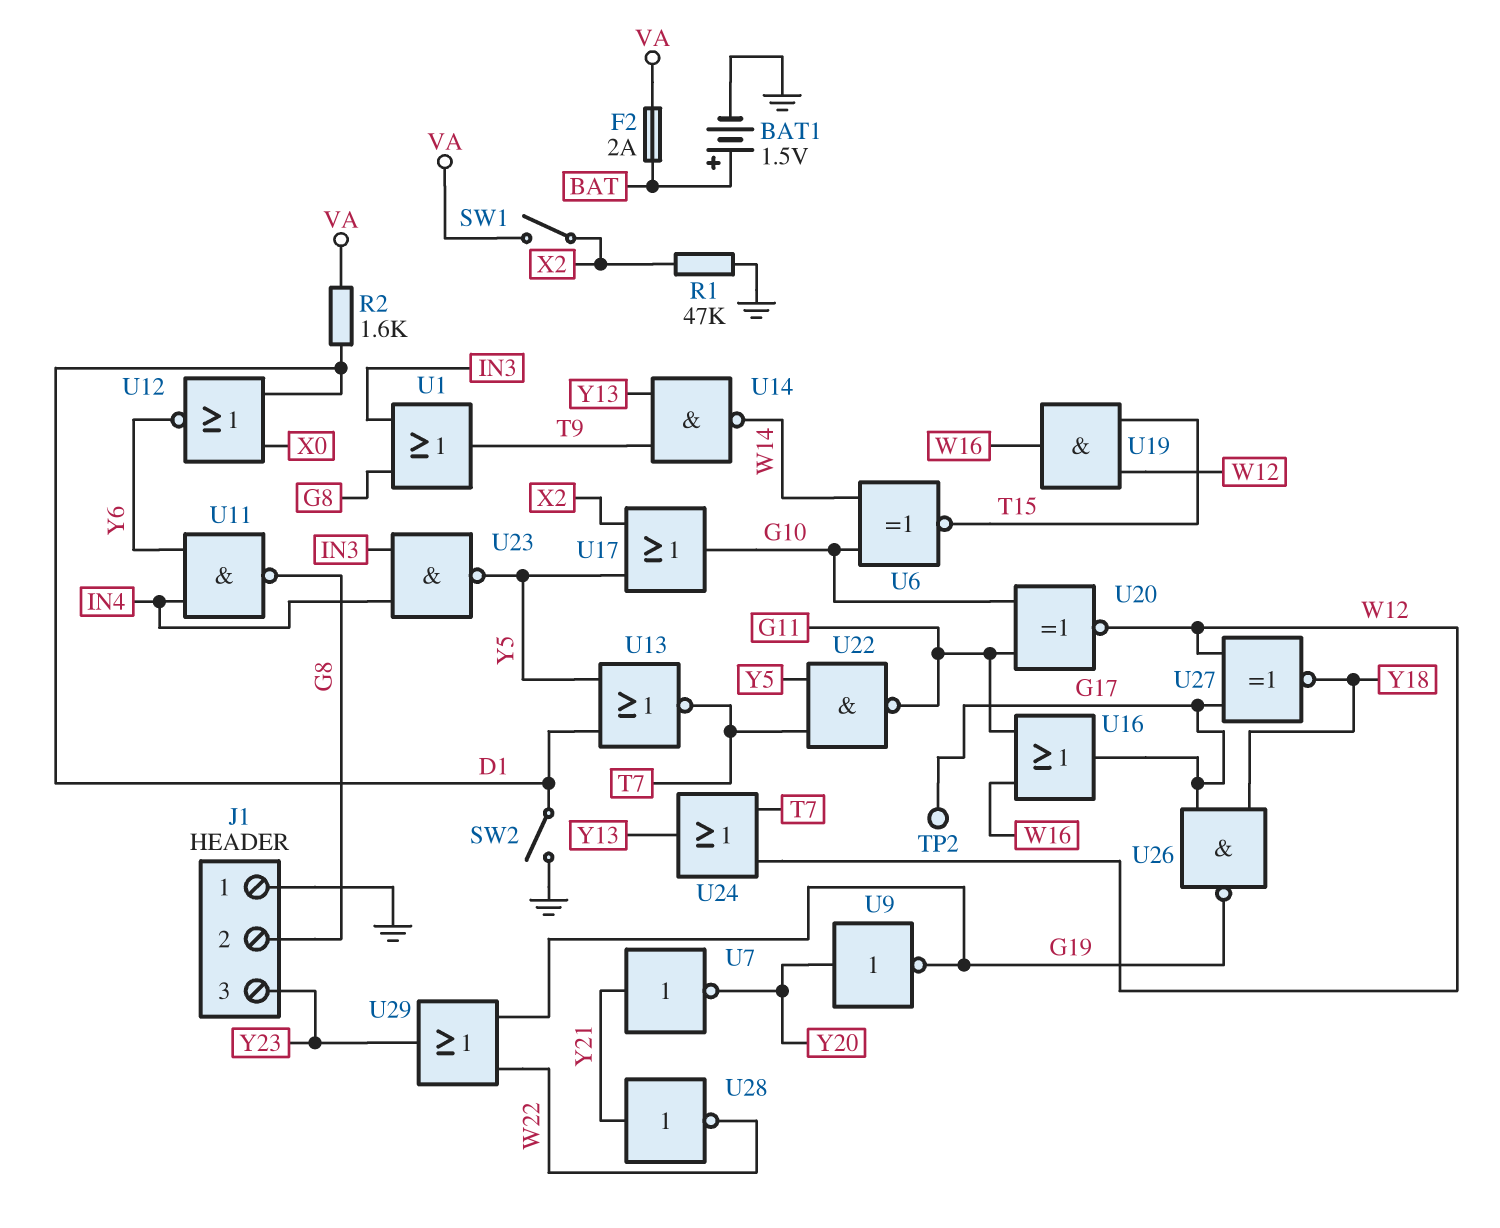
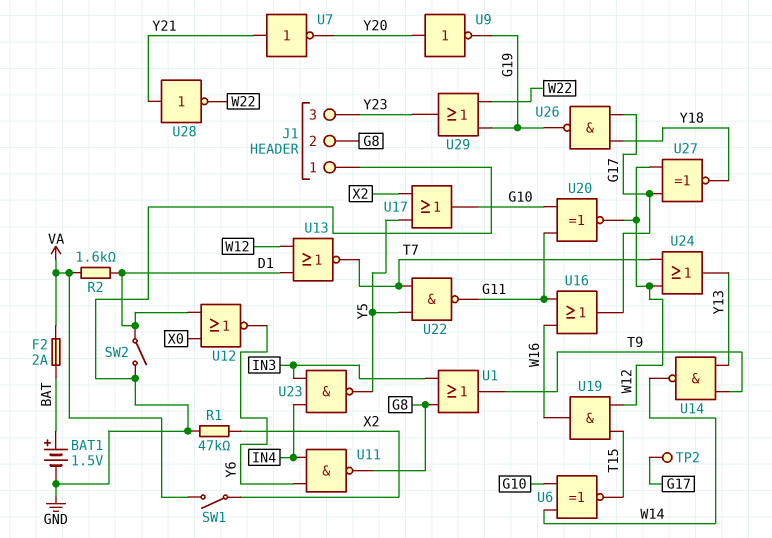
U13: NOR (in D1, in Y5, out T7) -> NOR (in D1, in W12, out T7)

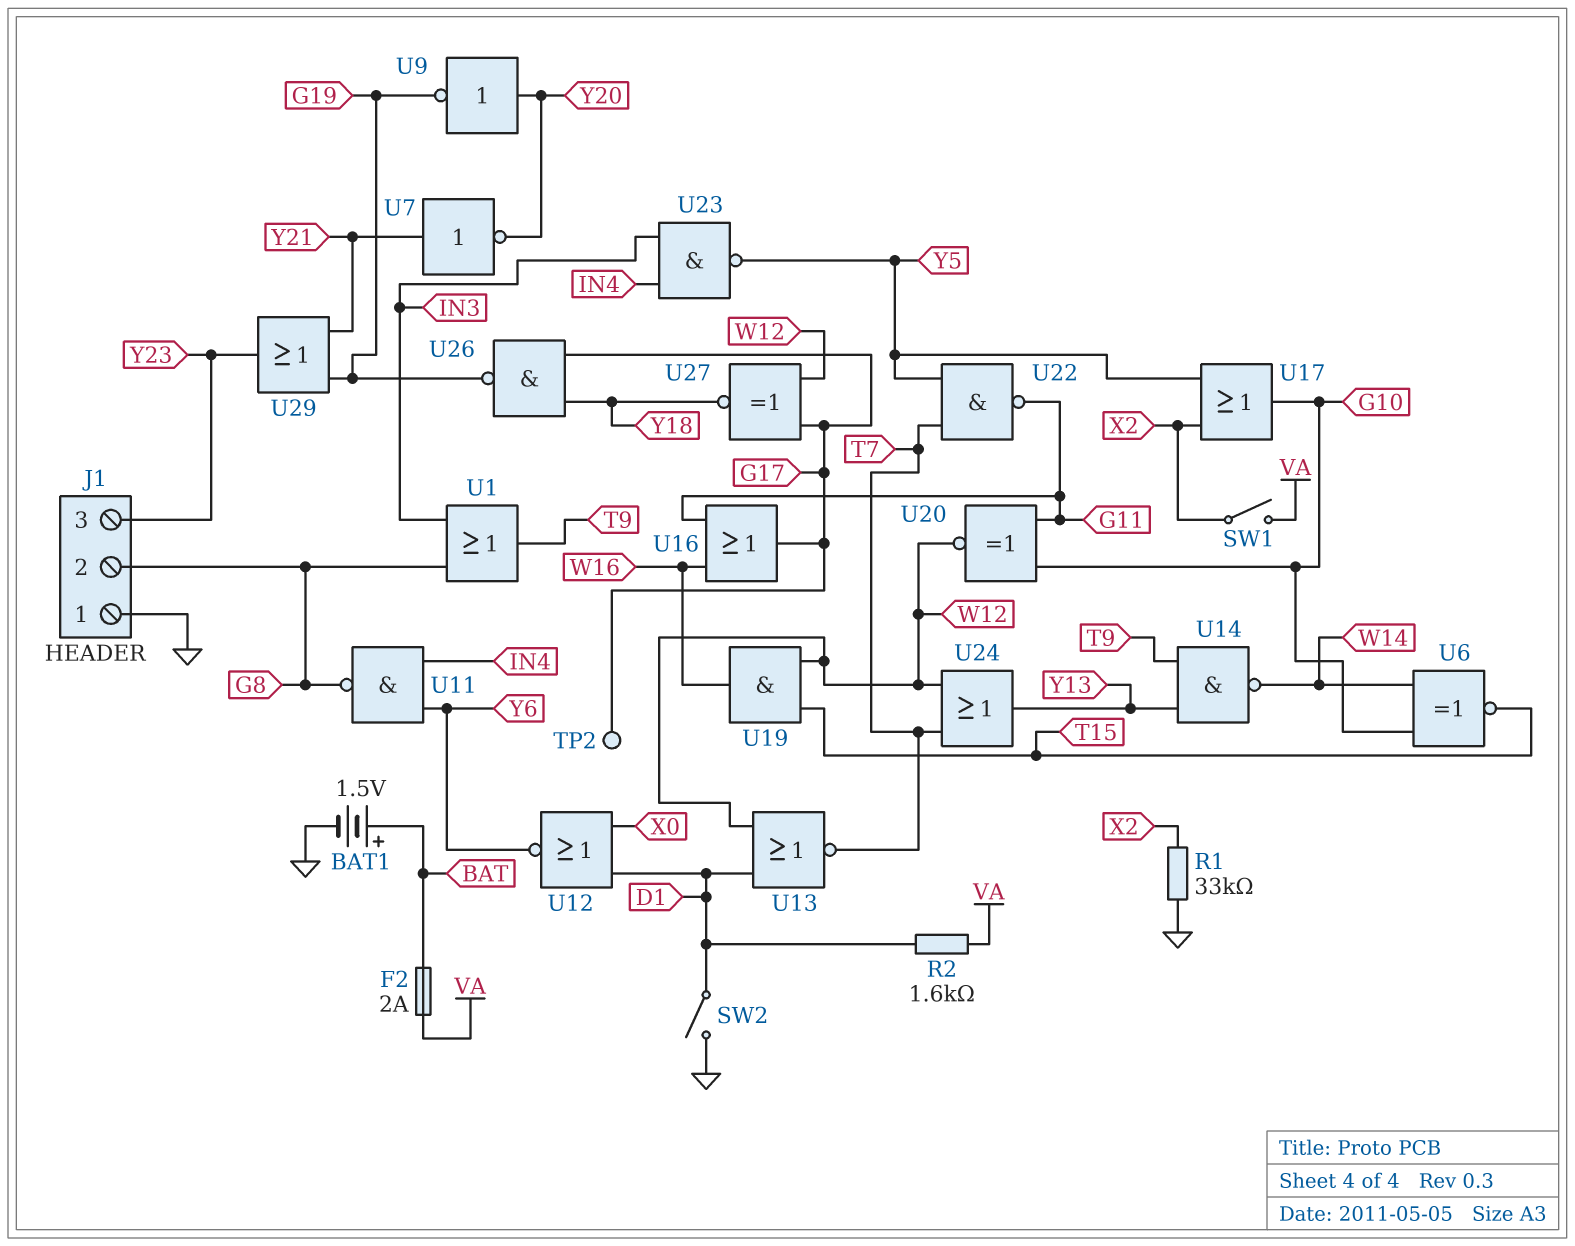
R1: 47k (GND, X2) -> 33k (GND, X2)
U28: NOT (in Y21, out W22) -> none
U29: OR (in G19, in W22, out Y23) -> OR (in G19, in Y21, out Y23)

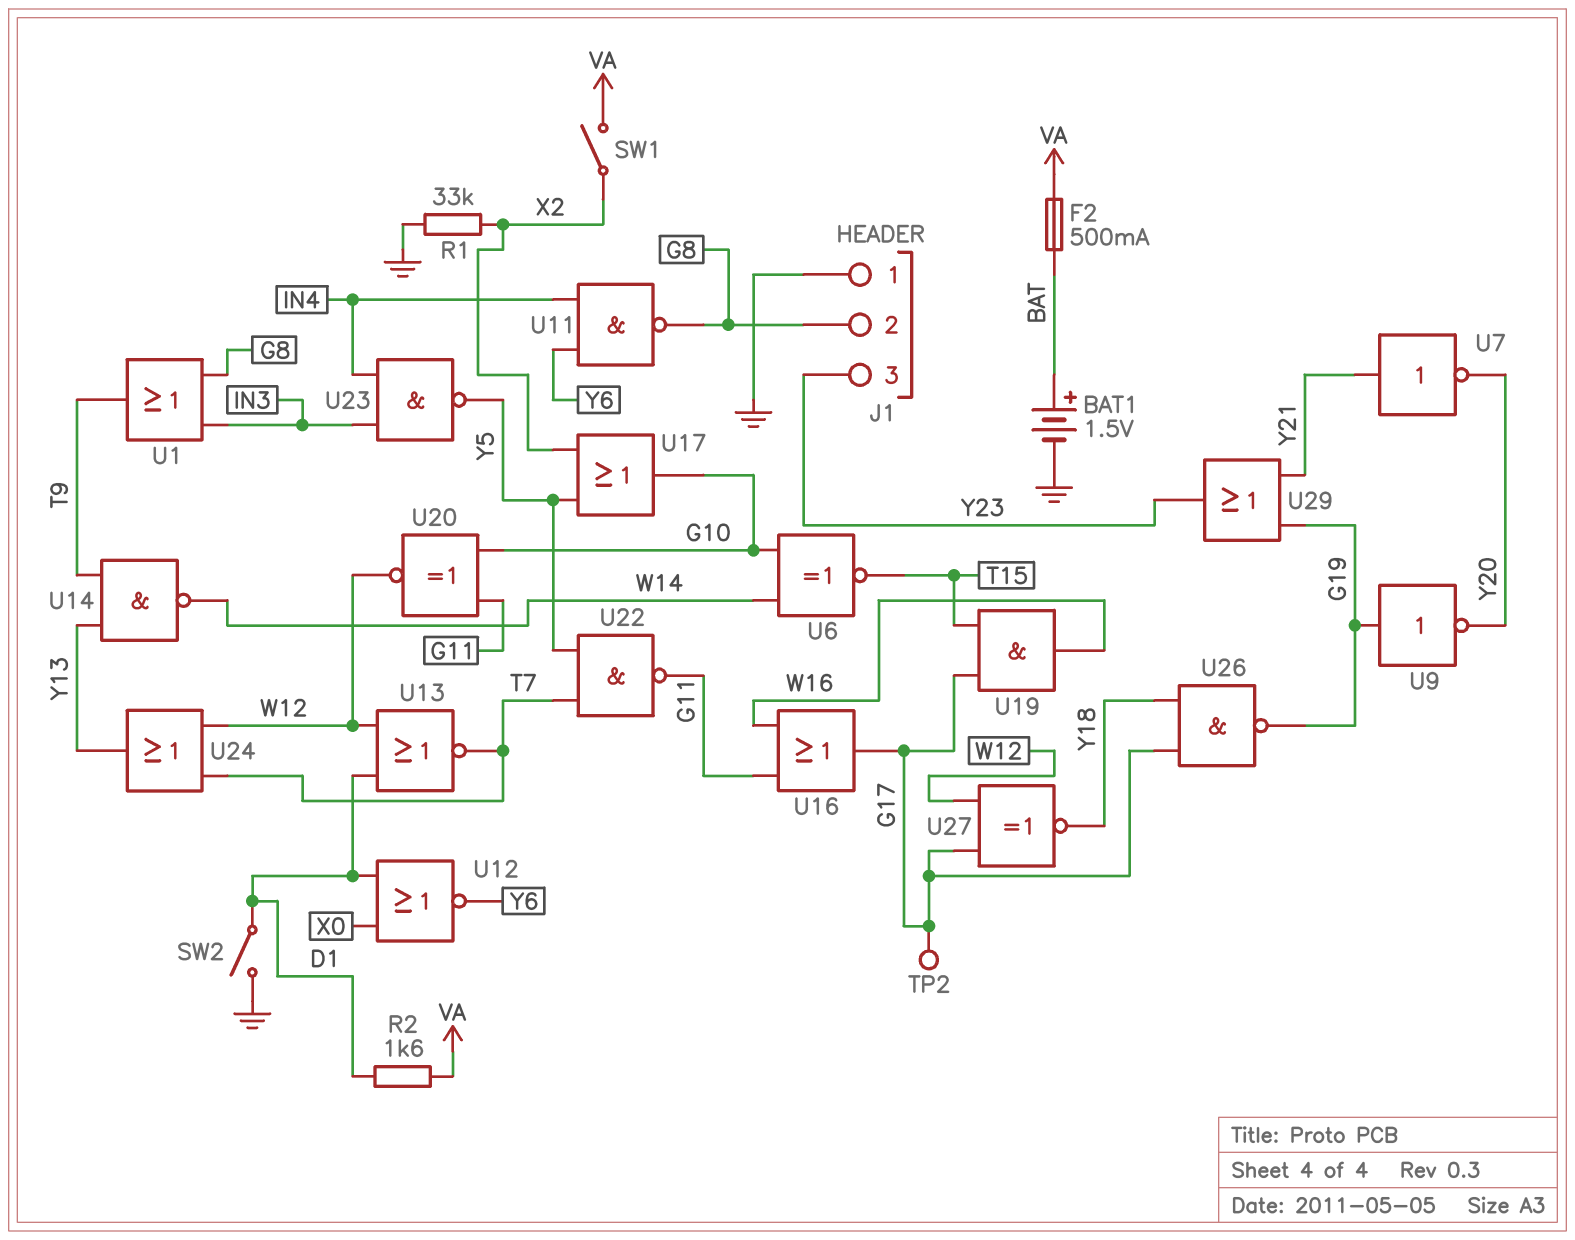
F2: 2A (BAT, VA) -> 500mA (BAT, VA)
U9: NOT (in Y20, out G19) -> NOT (in G19, out Y20)
U19: AND (in T15, in W12, out W16) -> AND (in G17, in T15, out W16)

